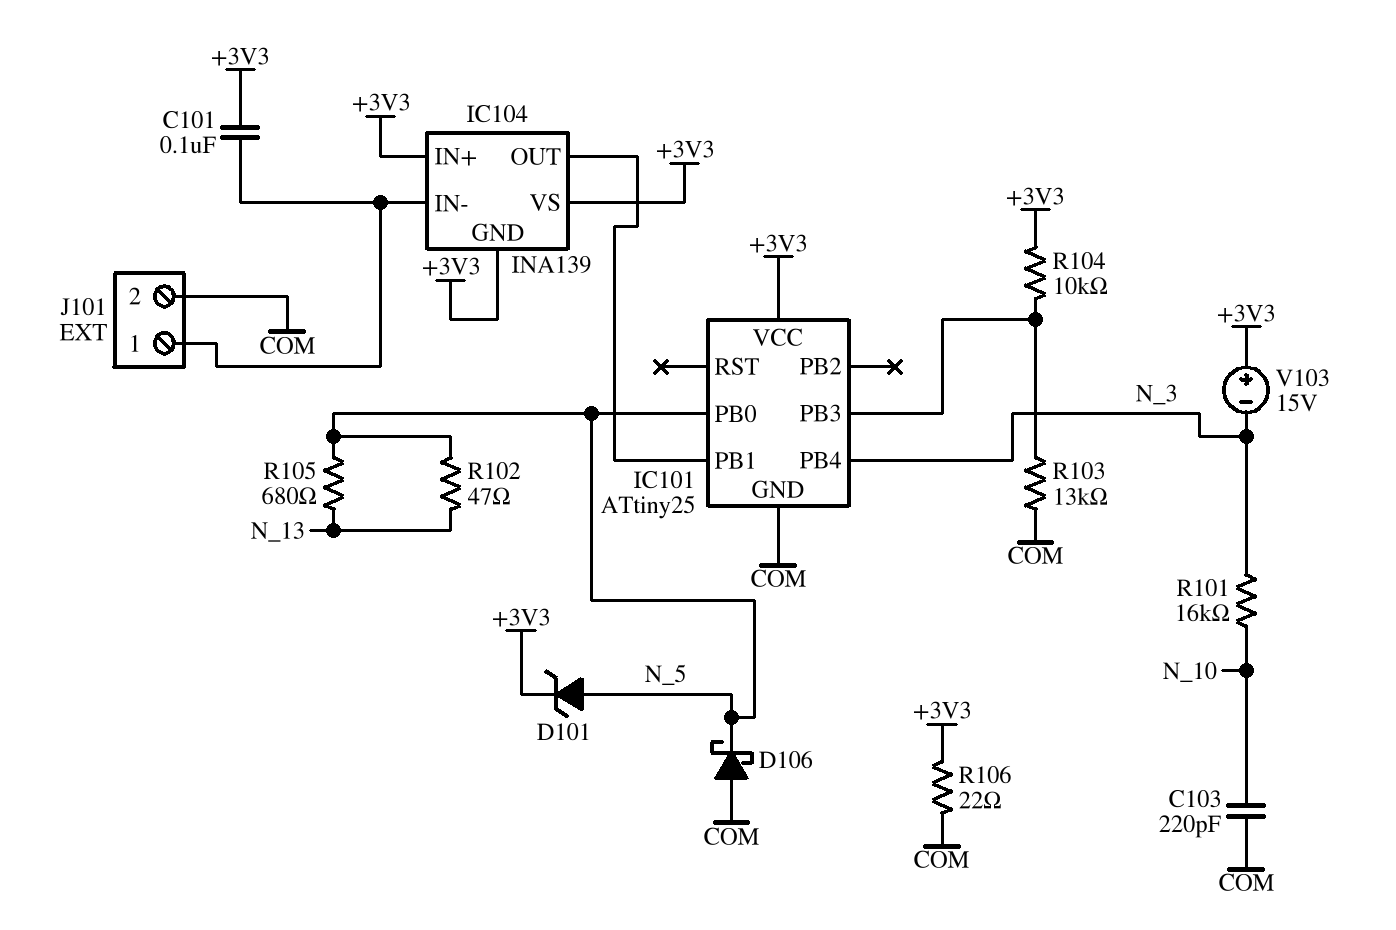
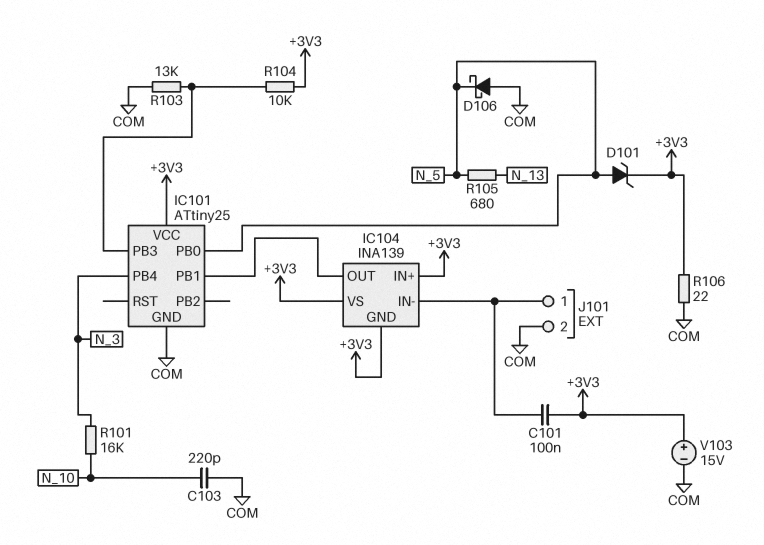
R102: 47 (N_5, N_13) -> none
V103: 15V (plus +3V3, minus N_3) -> 15V (plus +3V3, minus COM)

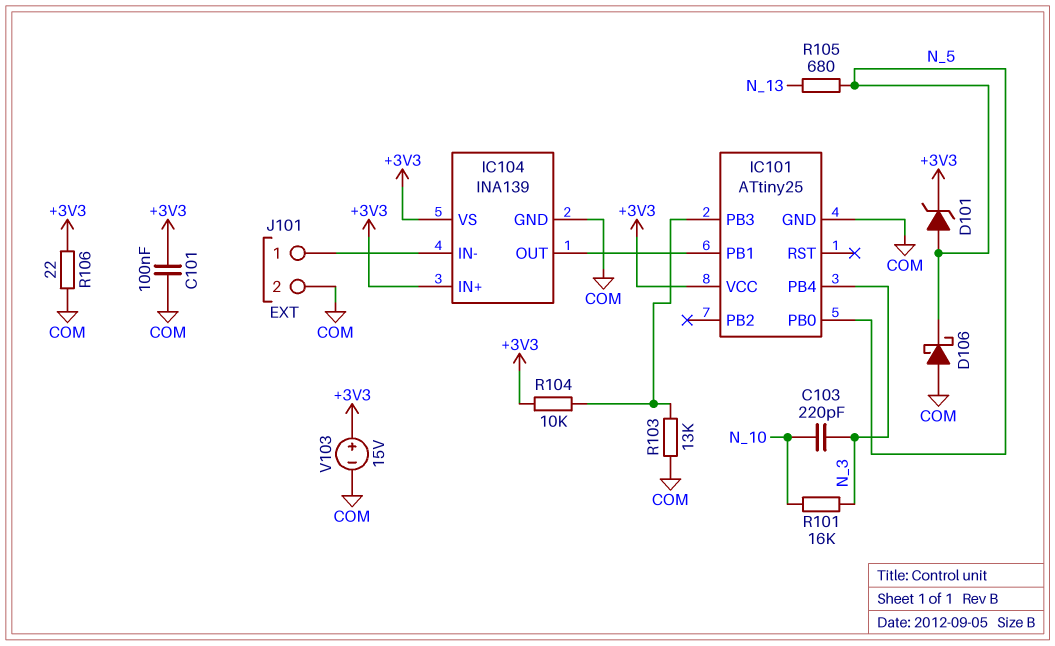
C101: 100nF (+3V3, IC104/IN-) -> 100nF (+3V3, COM)
C103: 220pF (COM, N_10) -> 220pF (N_3, N_10)
IC104 pin GND: +3V3 -> COM

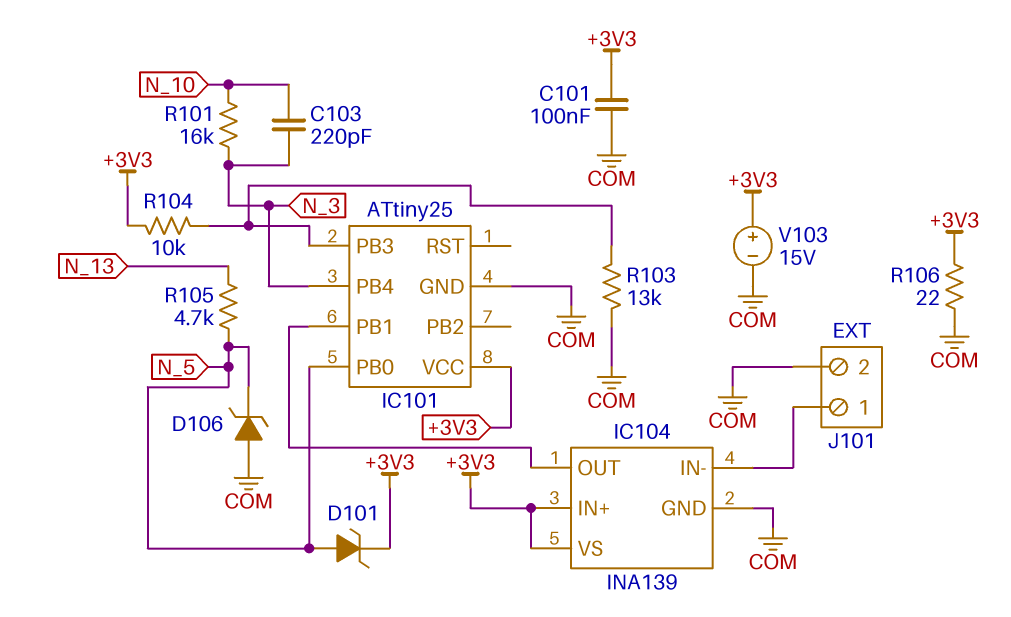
D106: schottky (A COM, K N_5) -> zener (A COM, K N_5)
R105: 680 (N_5, N_13) -> 4.7k (N_5, N_13)

